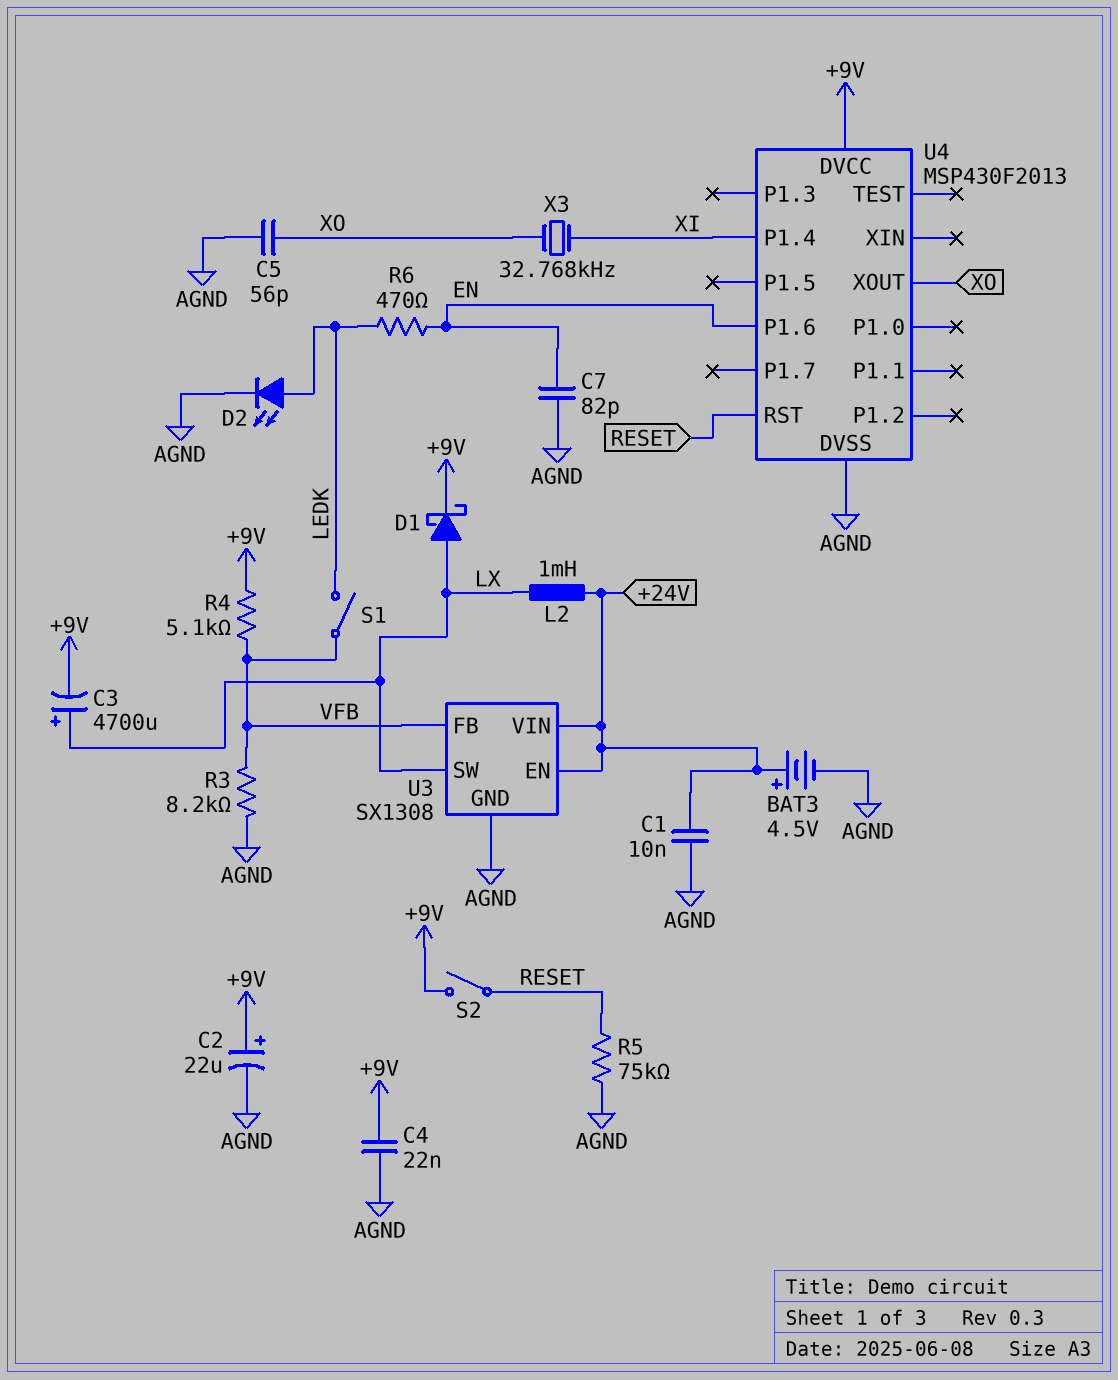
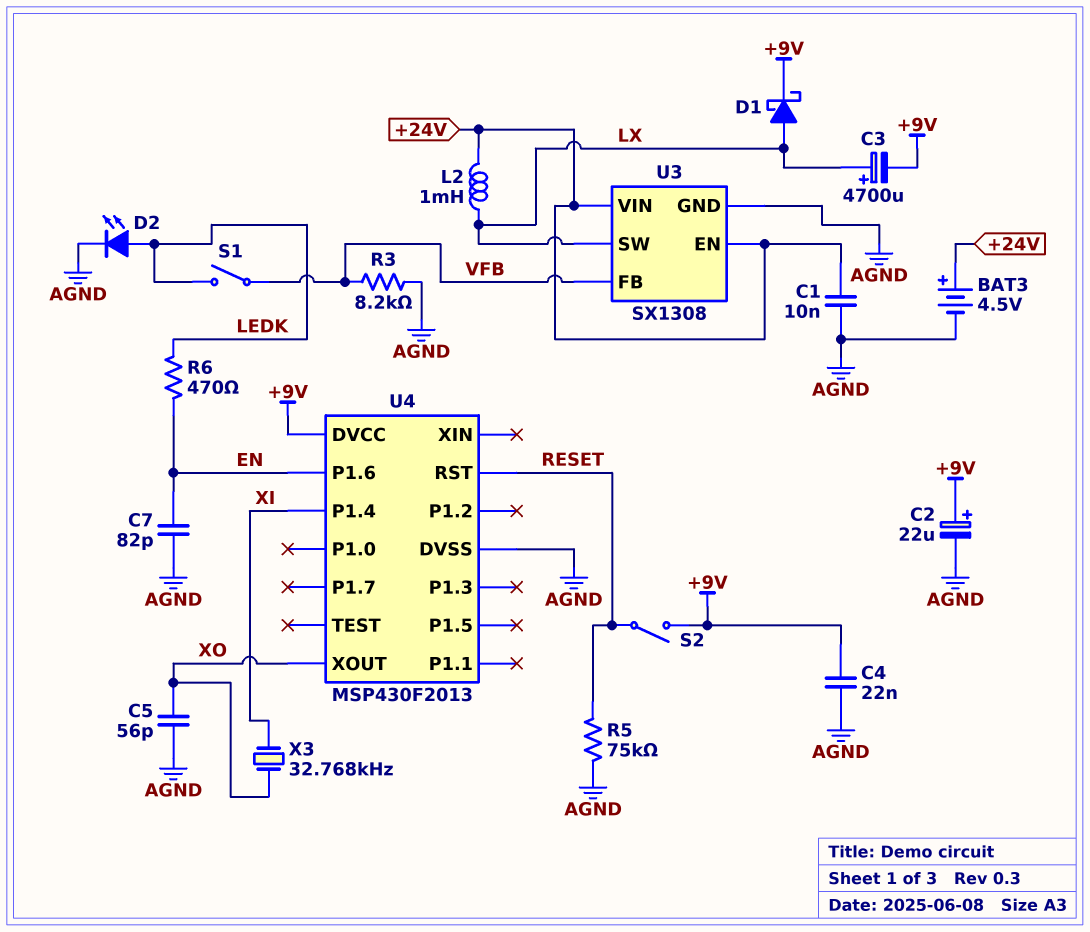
R4: 5.1k (+9V, VFB) -> none

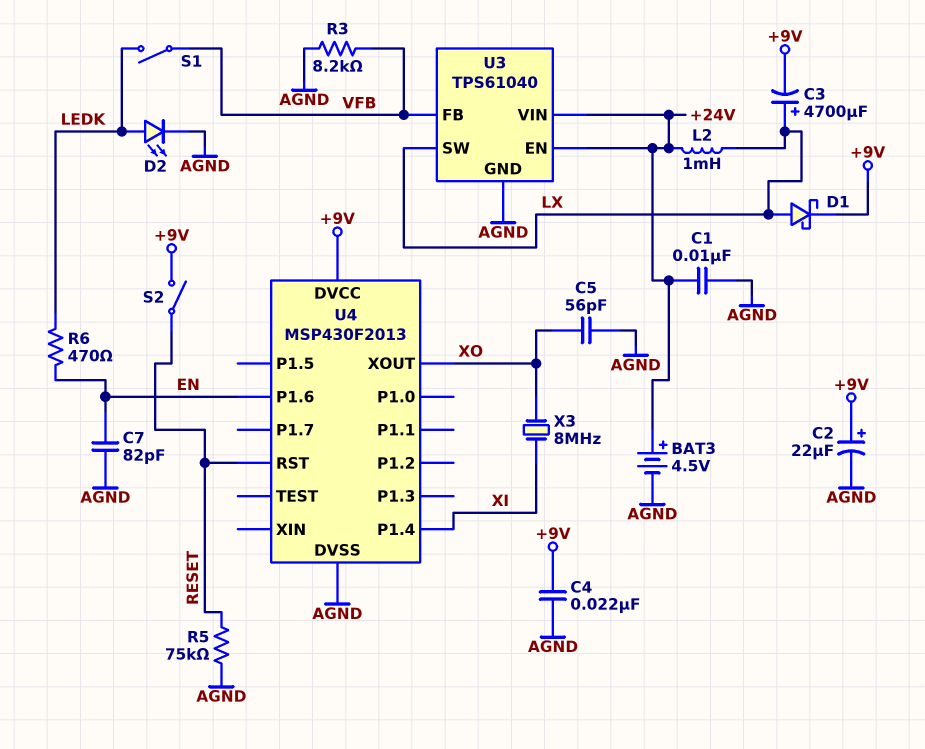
U3: SX1308 -> TPS61040
X3: 32.768kHz (XI, XO) -> 8MHz (XI, XO)

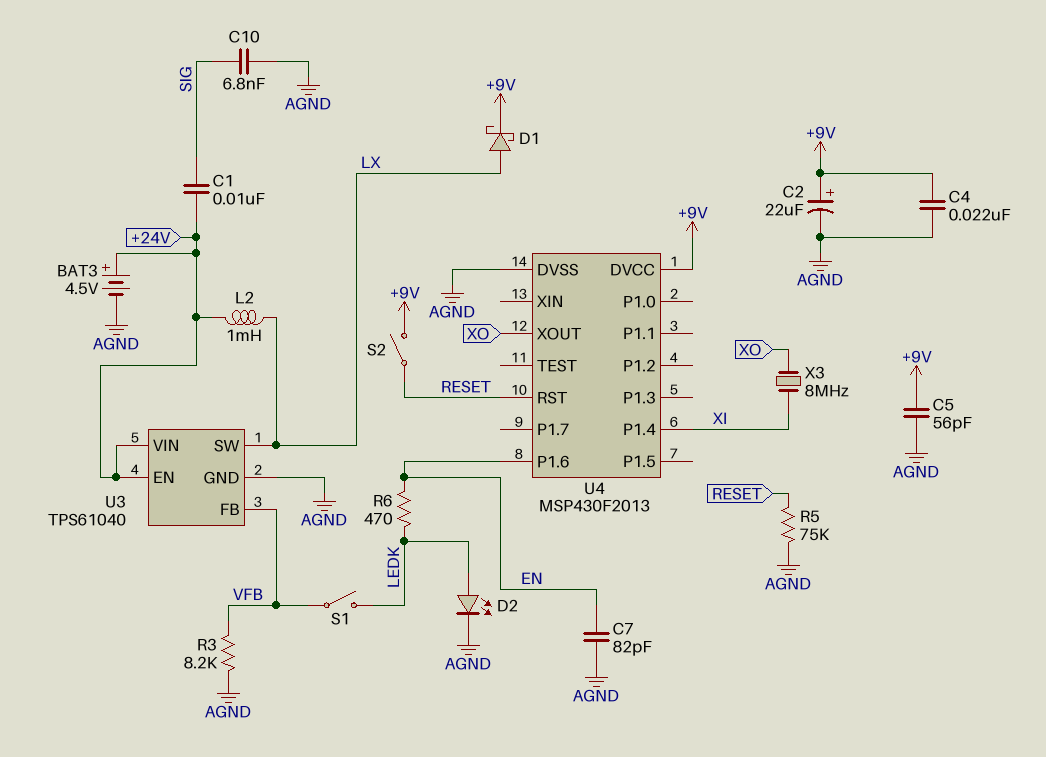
C1: 10nF (+24V, AGND) -> 10nF (+24V, SIG)
C3: 4700uF (plus LX, minus +9V) -> none
C5: 56pF (AGND, XO) -> 56pF (+9V, AGND)
C10: none -> 6.8nF (AGND, SIG)

